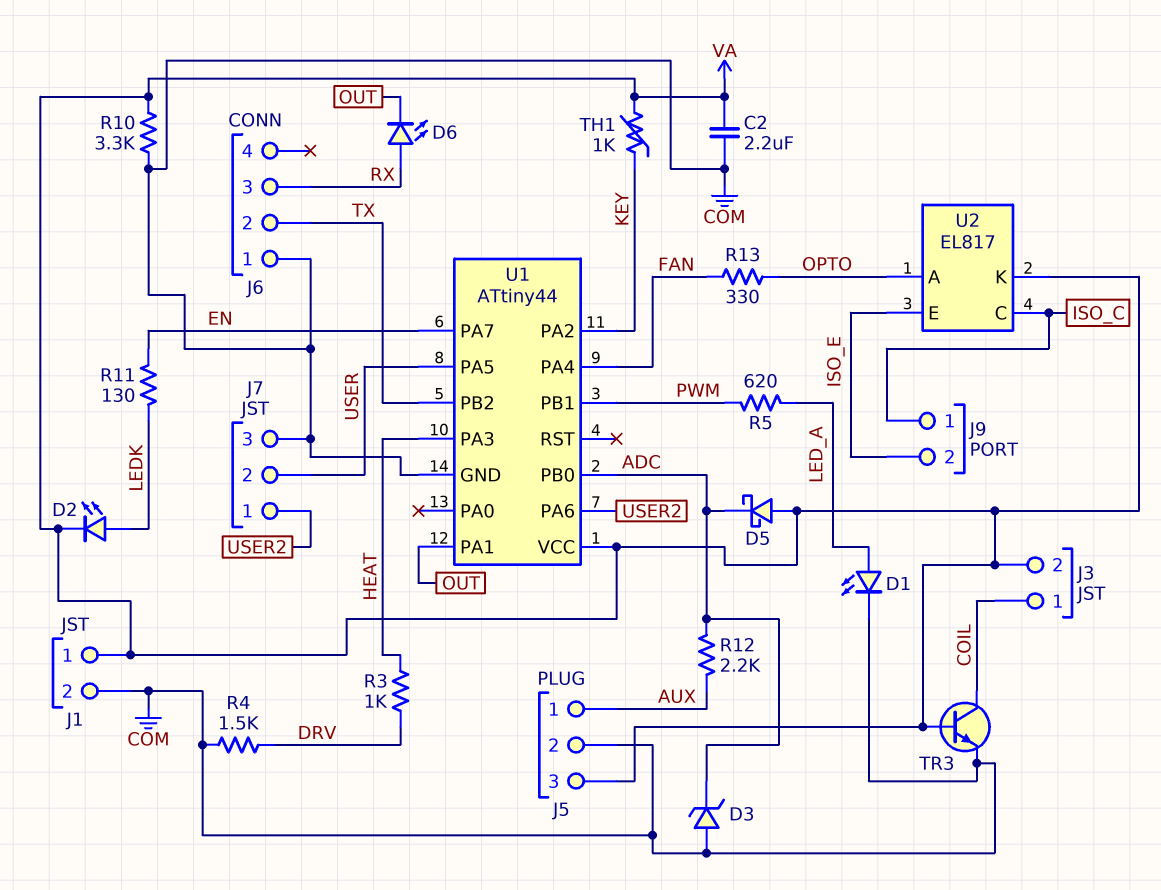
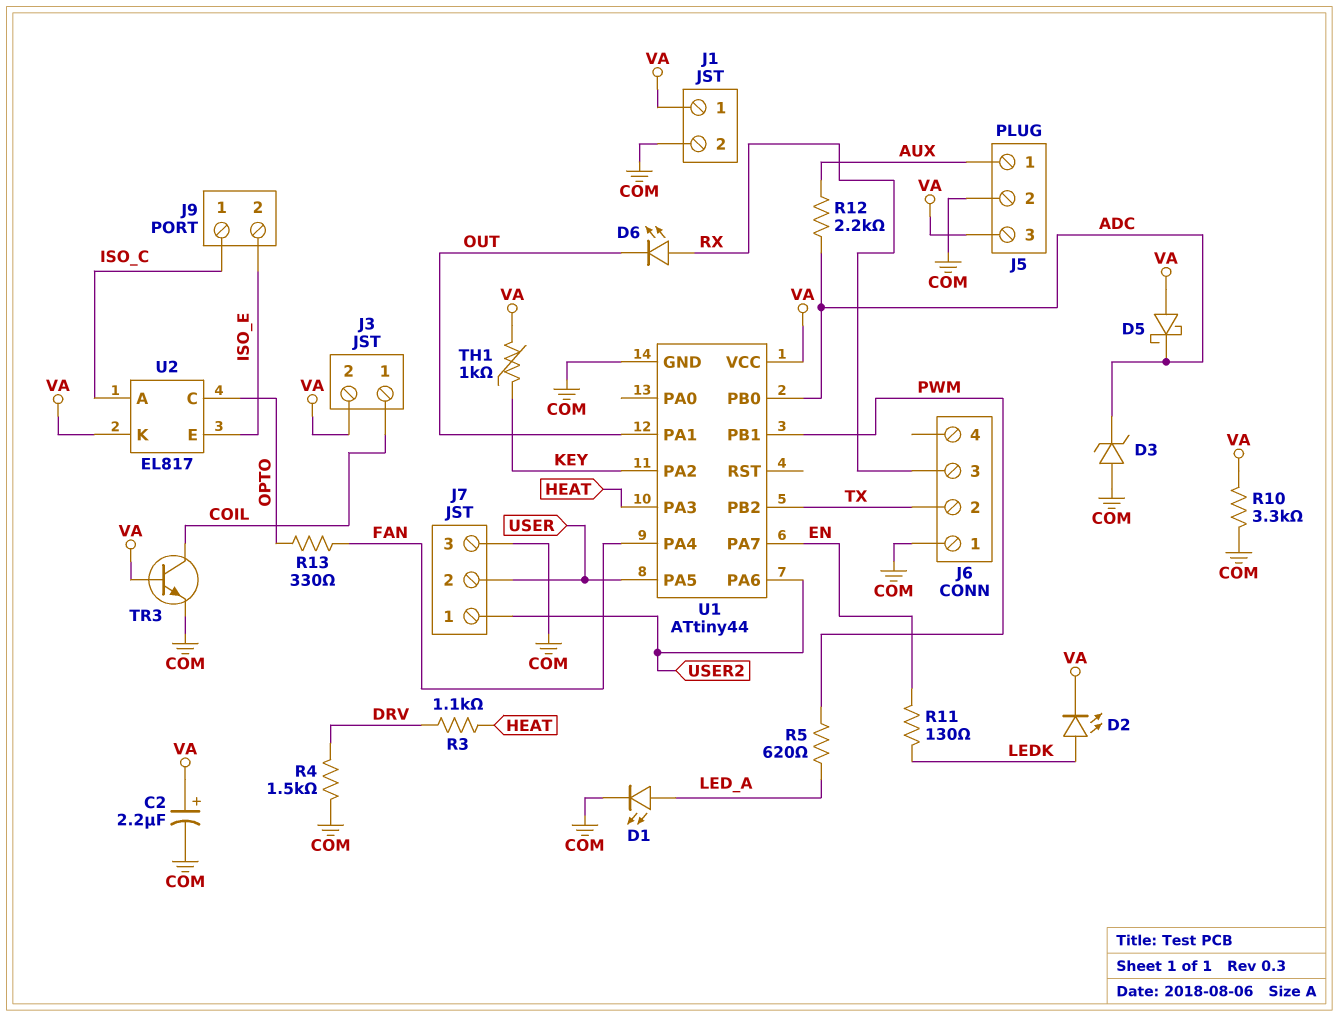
C2: 2.2uF (COM, VA) -> 2.2uF (plus VA, minus COM)
R3: 1k (DRV, HEAT) -> 1.1k (DRV, HEAT)
U2 pin A: OPTO -> ISO_C
U2 pin C: ISO_C -> OPTO

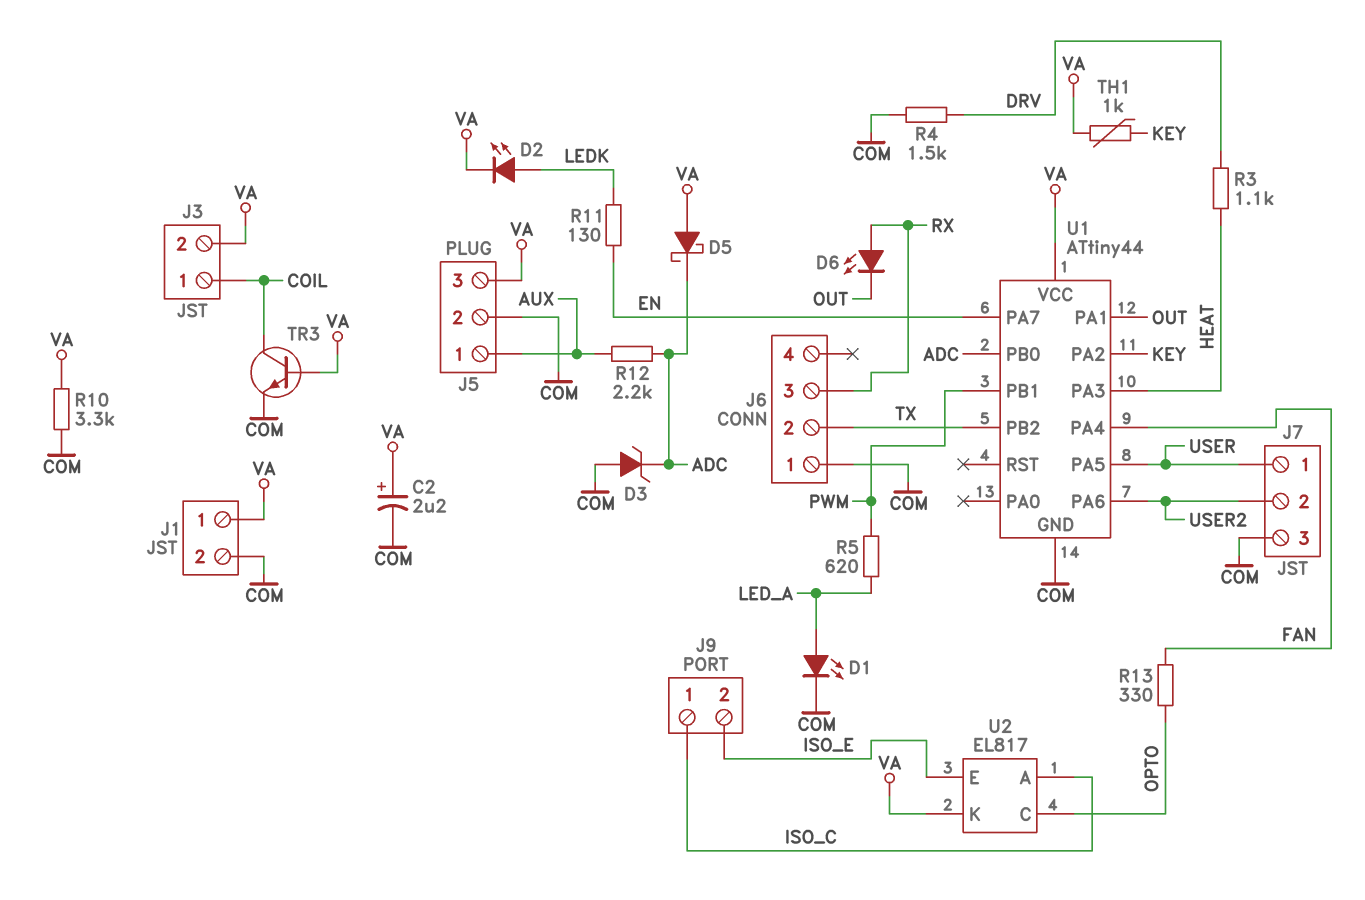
J7 pin 1: USER2 -> USER
J7 pin 2: USER -> USER2

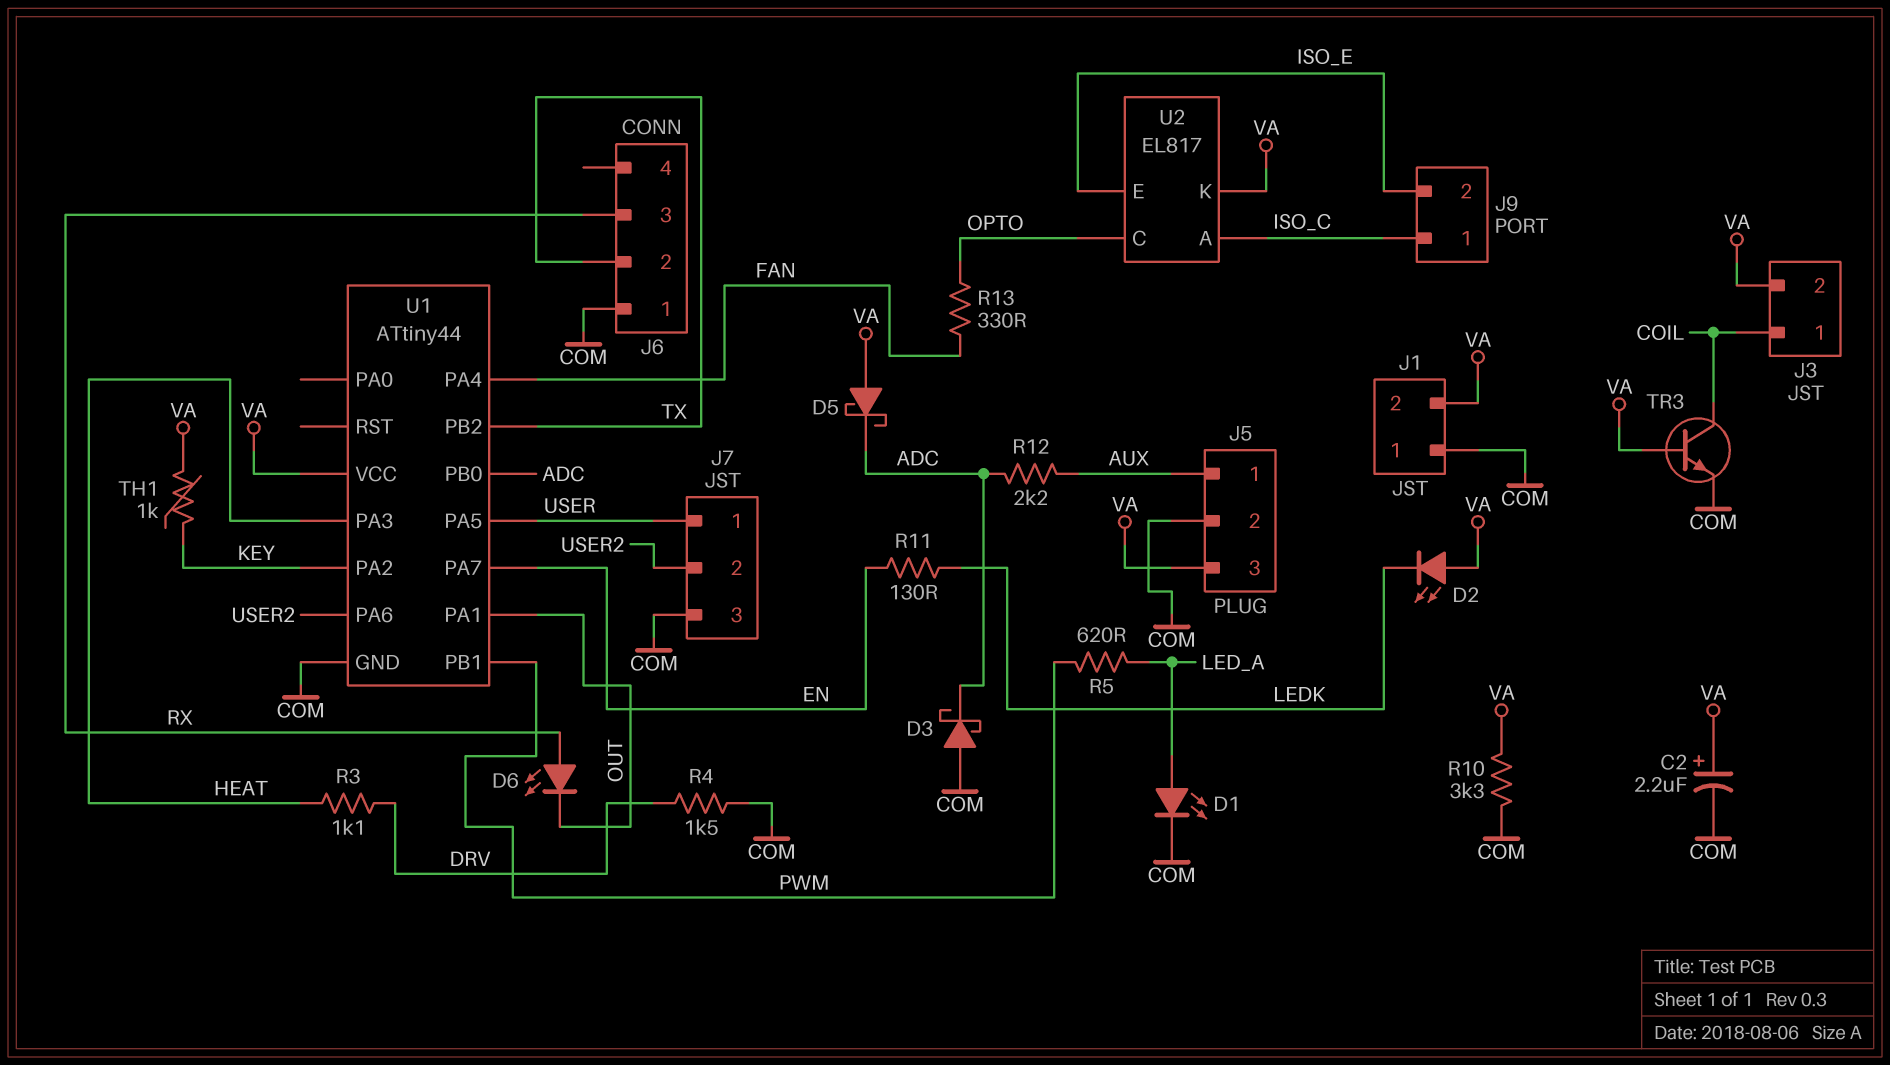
D2: LED (A LEDK, K VA) -> LED (A VA, K LEDK)
D3: zener (A COM, K ADC) -> schottky (A COM, K ADC)
J1 pin 1: VA -> COM
J1 pin 2: COM -> VA

